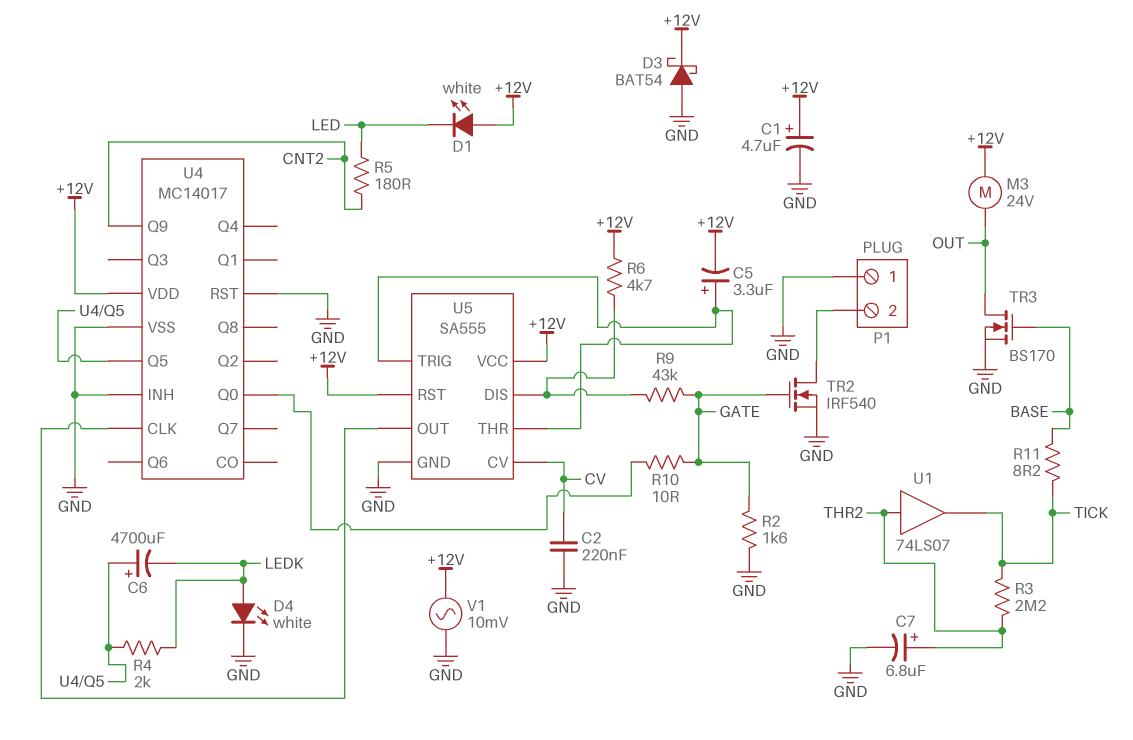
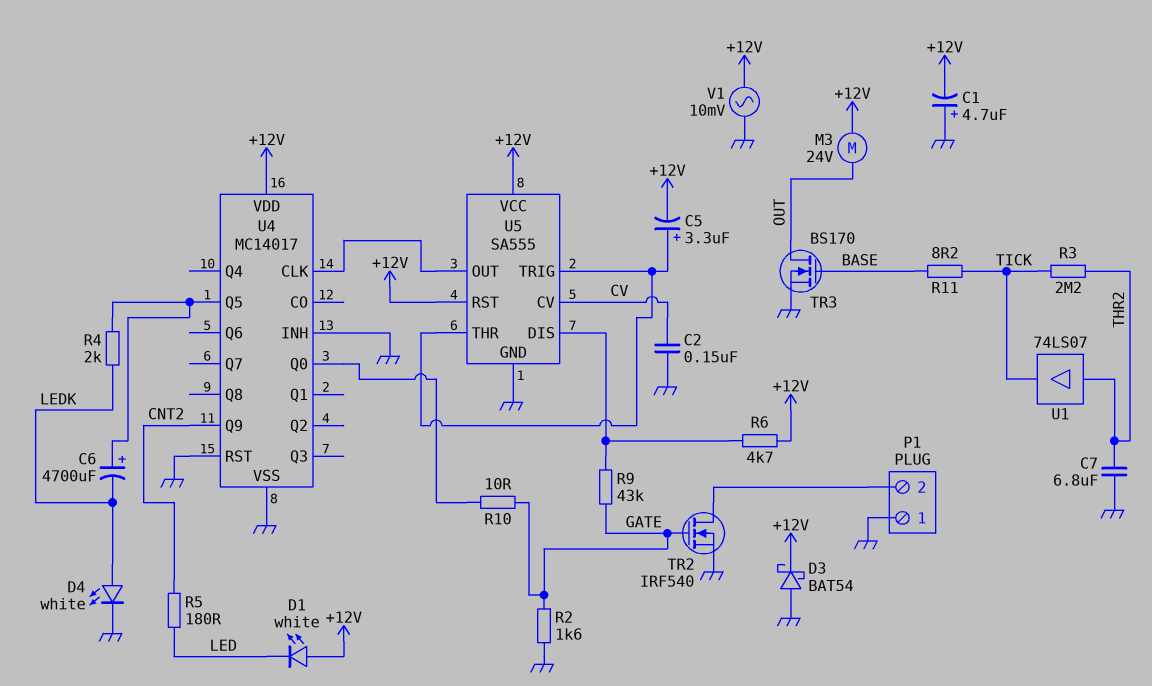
C1: 4.7uF (plus +12V, minus GND) -> 4.7uF (plus GND, minus +12V)
C2: 220nF (CV, GND) -> 150nF (CV, GND)
C7: 6.8uF (plus THR2, minus GND) -> 6.8uF (GND, THR2)

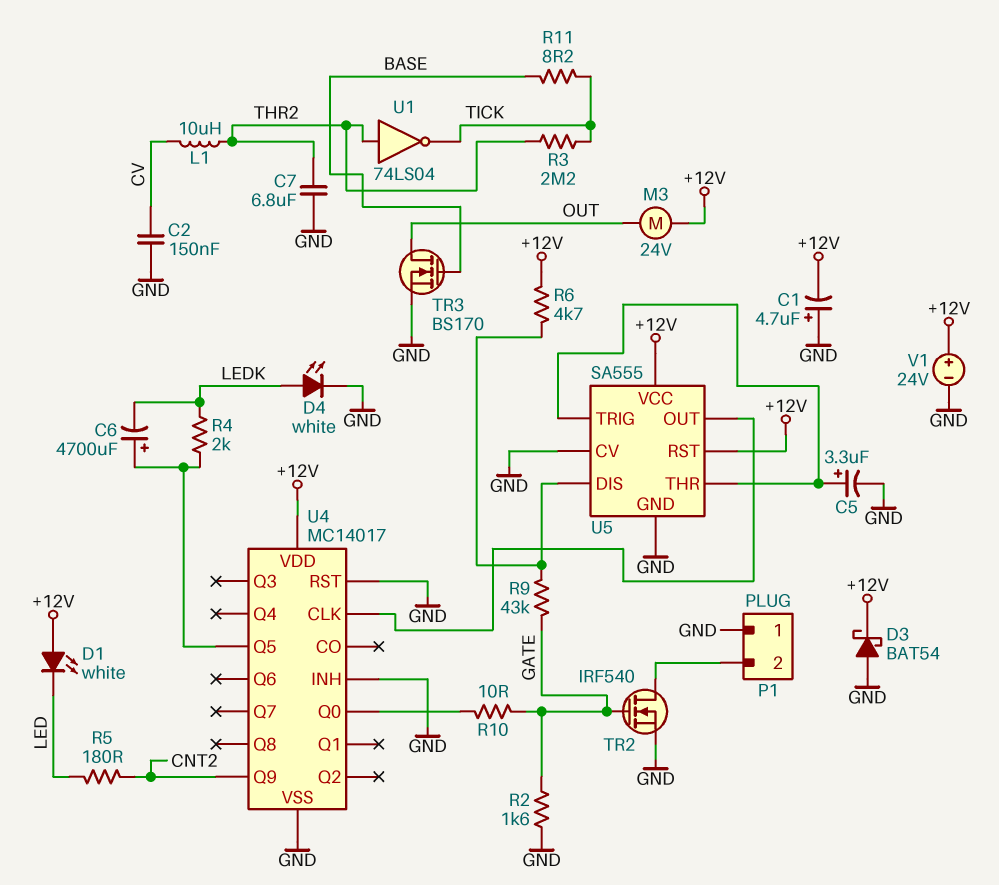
C5: 3.3uF (plus U5/THR, minus +12V) -> 3.3uF (plus U5/THR, minus GND)
L1: none -> 10uH (CV, THR2)
U1: buffer 74LS07 (in THR2, out TICK) -> NOT 74LS04 (in THR2, out TICK)
U5 pin CV: CV -> GND
V1: AC 10mV (+12V, GND) -> 24V (plus +12V, minus GND)

